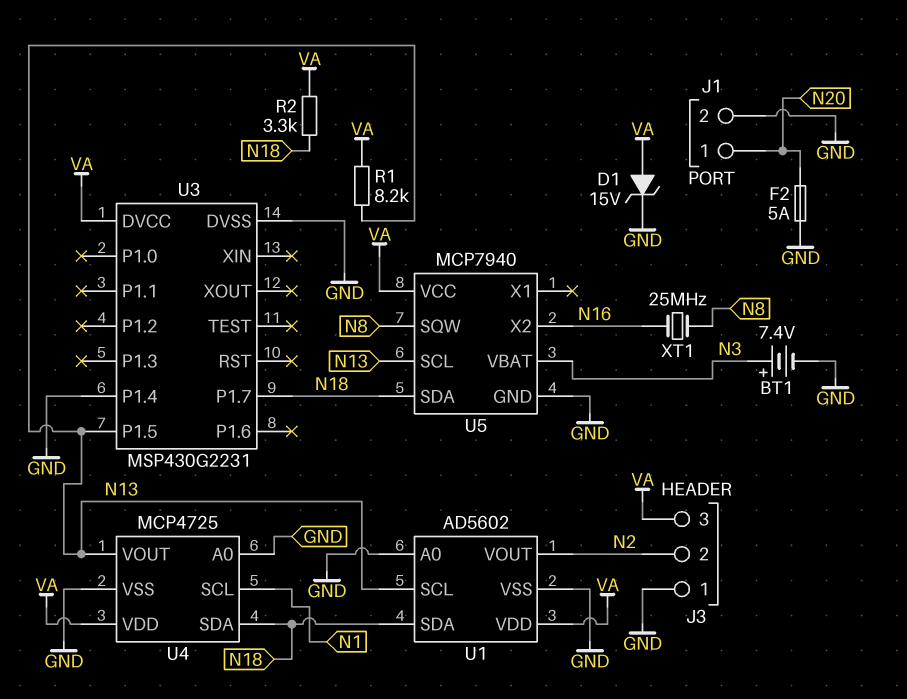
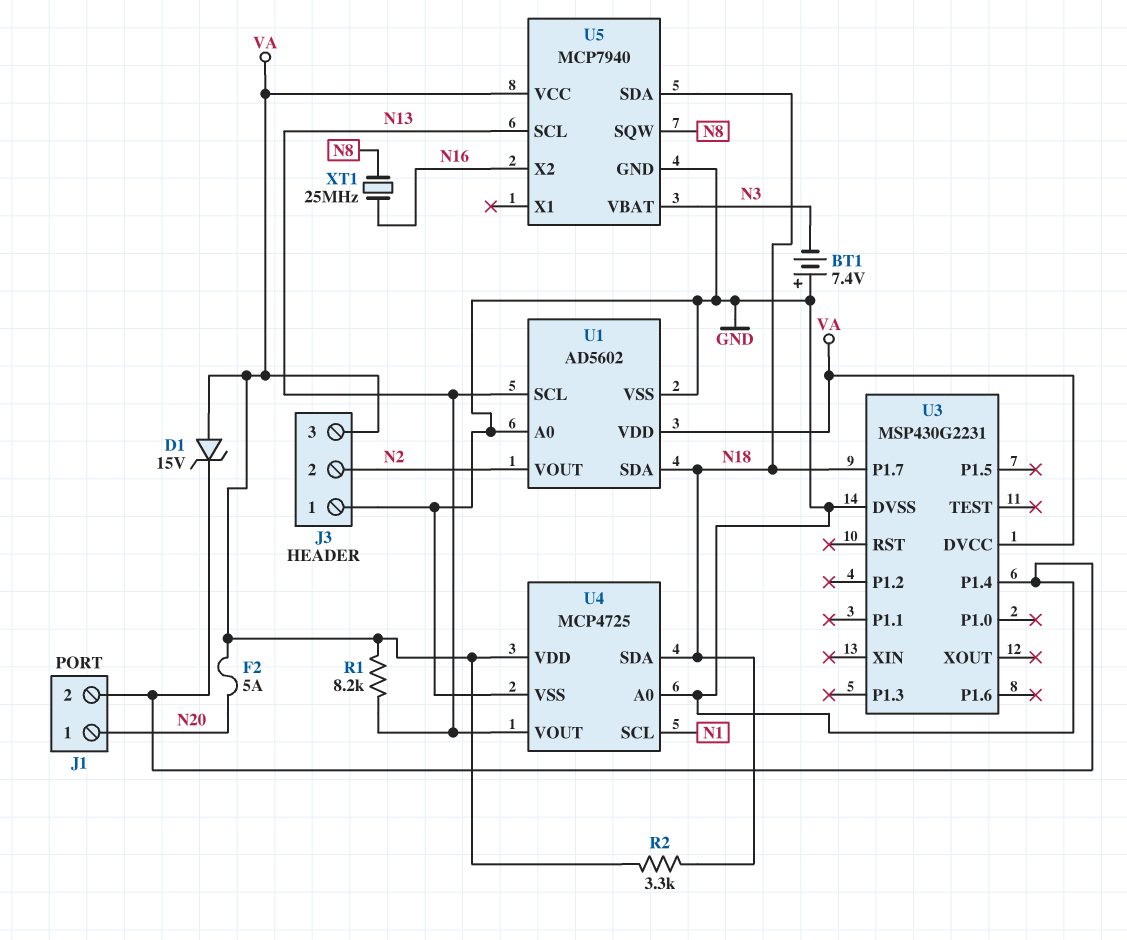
BT1: 7.4V (plus N3, minus GND) -> 7.4V (plus GND, minus N3)
F2: 5A (GND, N20) -> 5A (N20, VA)
U3 pin P1.5: N13 -> none

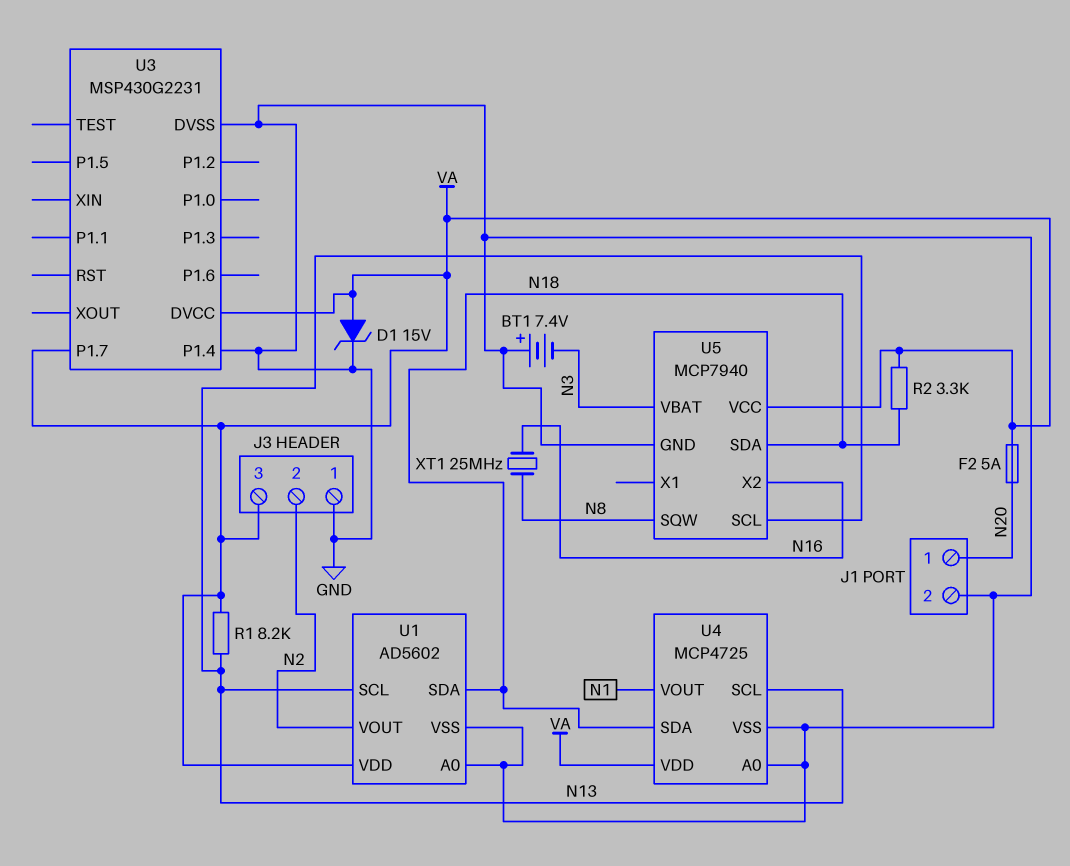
U3 pin P1.7: N18 -> VA
U4 pin SCL: N1 -> N13
U4 pin VOUT: N13 -> N1

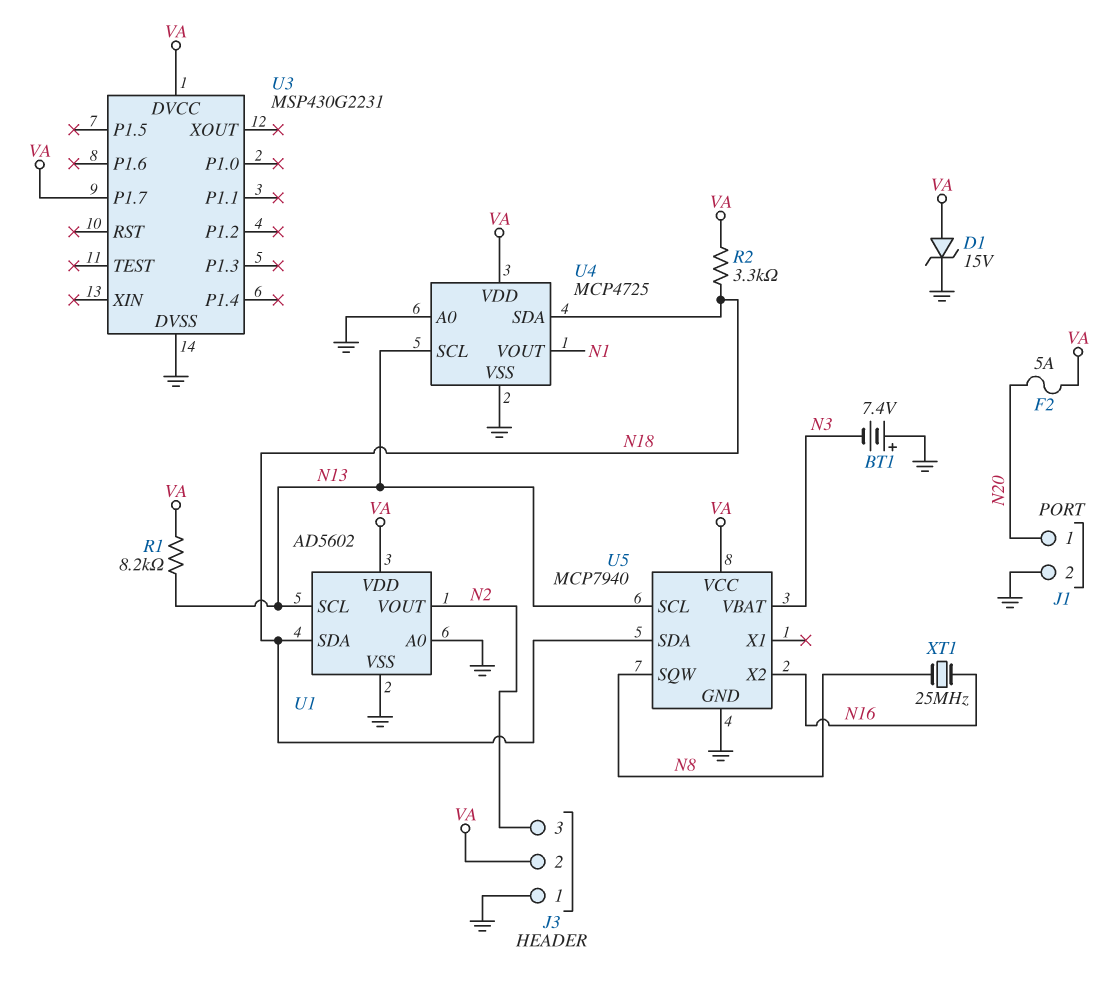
J3 pin 2: N2 -> VA
J3 pin 3: VA -> N2
U3 pin P1.4: GND -> none

